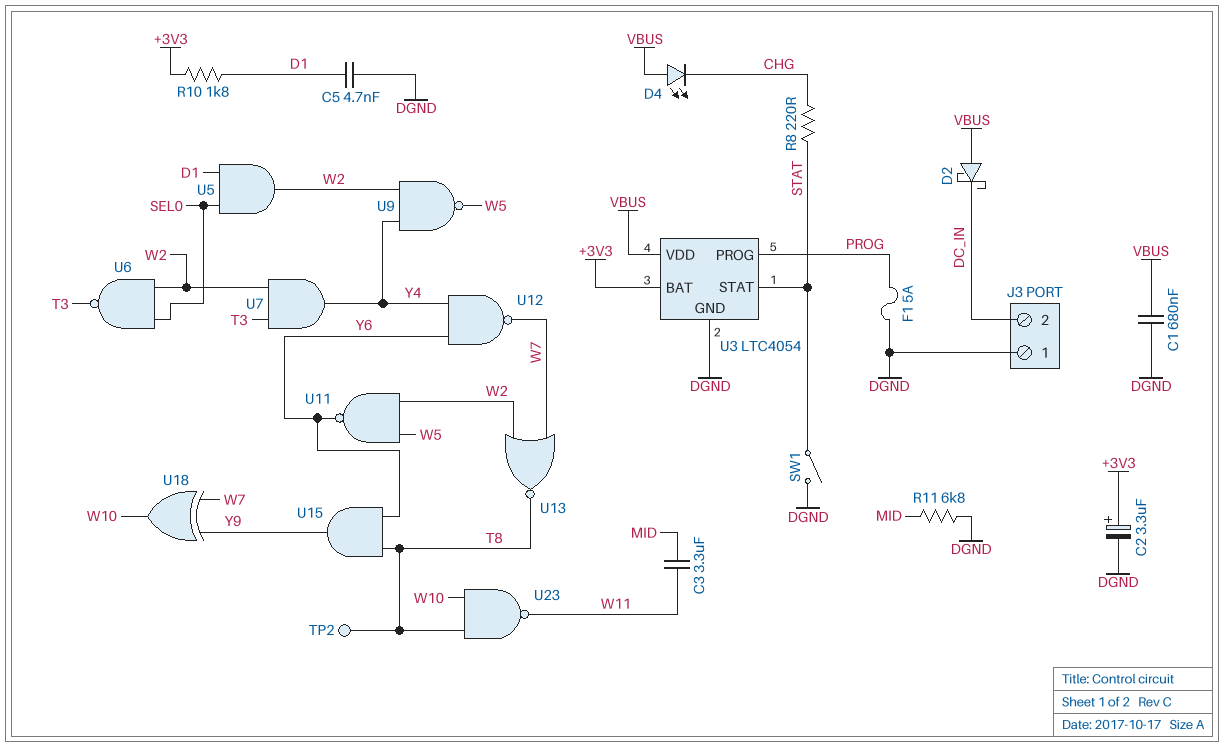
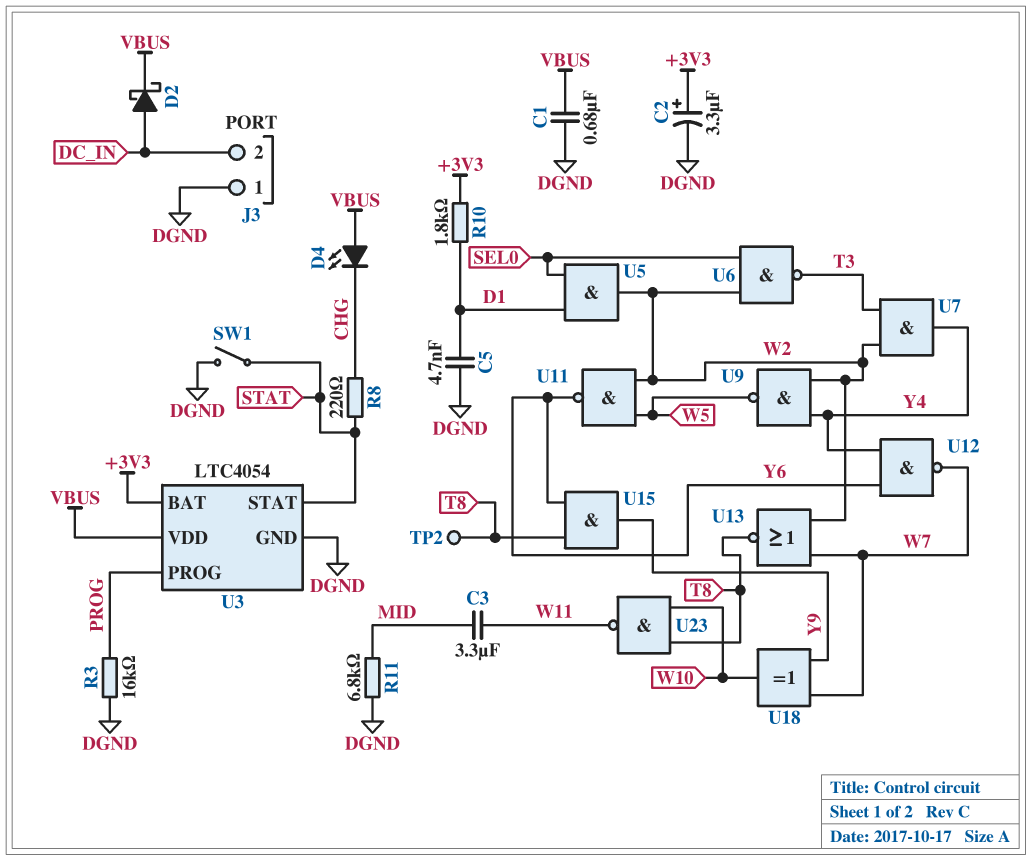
D2: schottky (A VBUS, K DC_IN) -> schottky (A DC_IN, K VBUS)
F1: 5A (DGND, PROG) -> none
R3: none -> 16k (DGND, PROG)

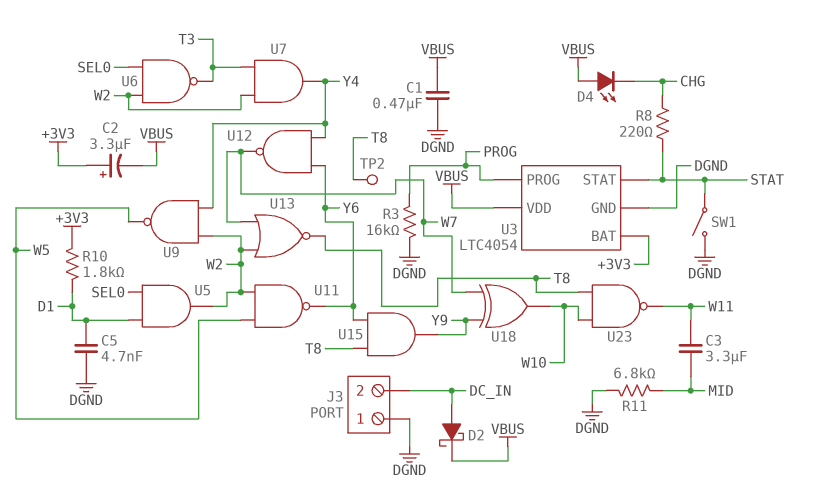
C1: 680nF (DGND, VBUS) -> 470nF (DGND, VBUS)
C2: 3.3uF (plus +3V3, minus DGND) -> 3.3uF (plus +3V3, minus VBUS)

